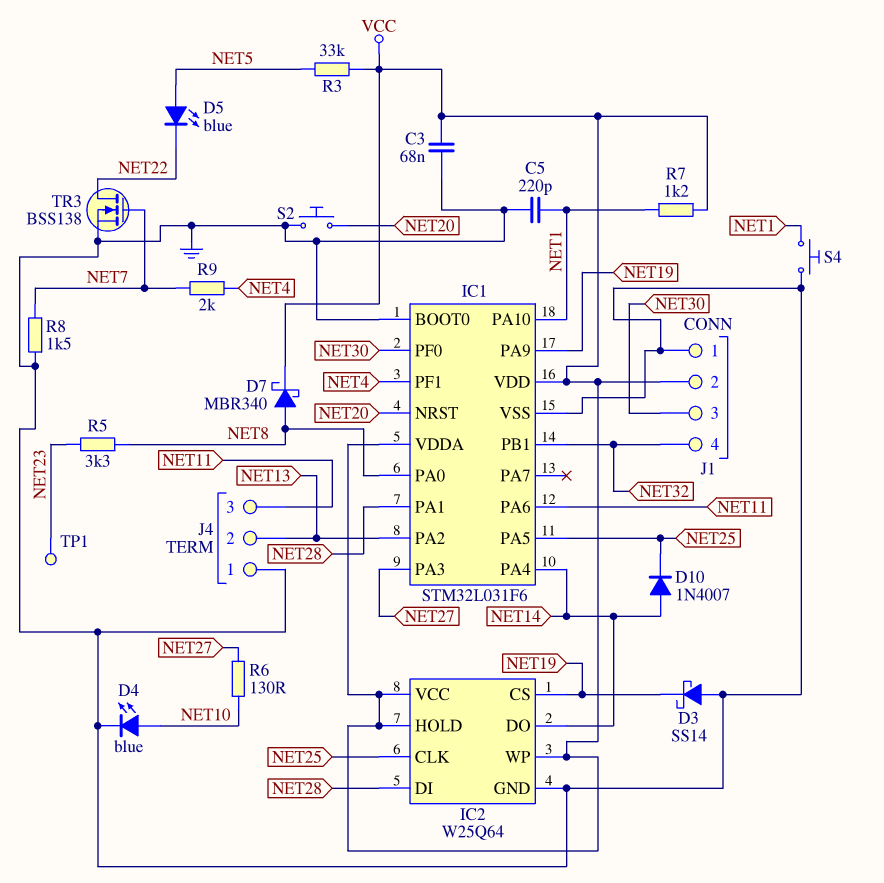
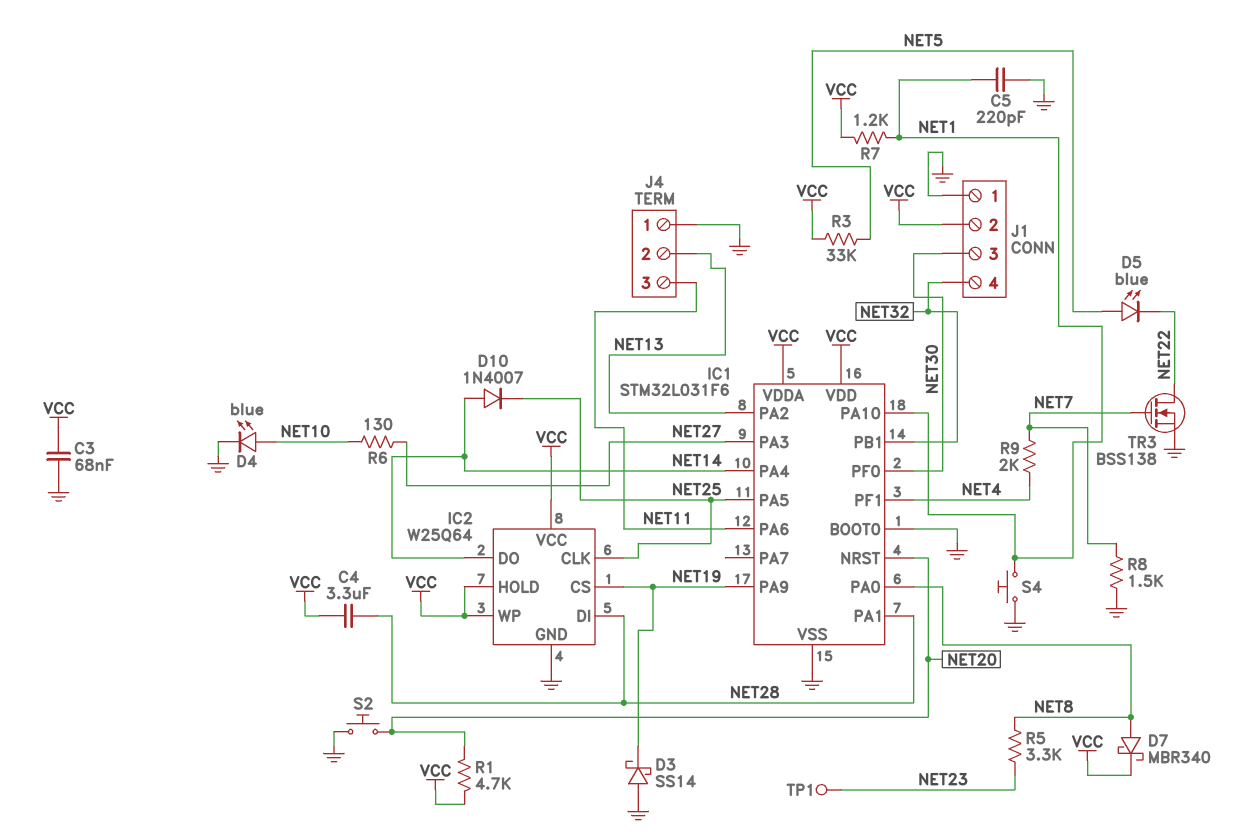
C4: none -> 3.3uF (NET28, VCC)
R1: none -> 4.7k (NET20, VCC)

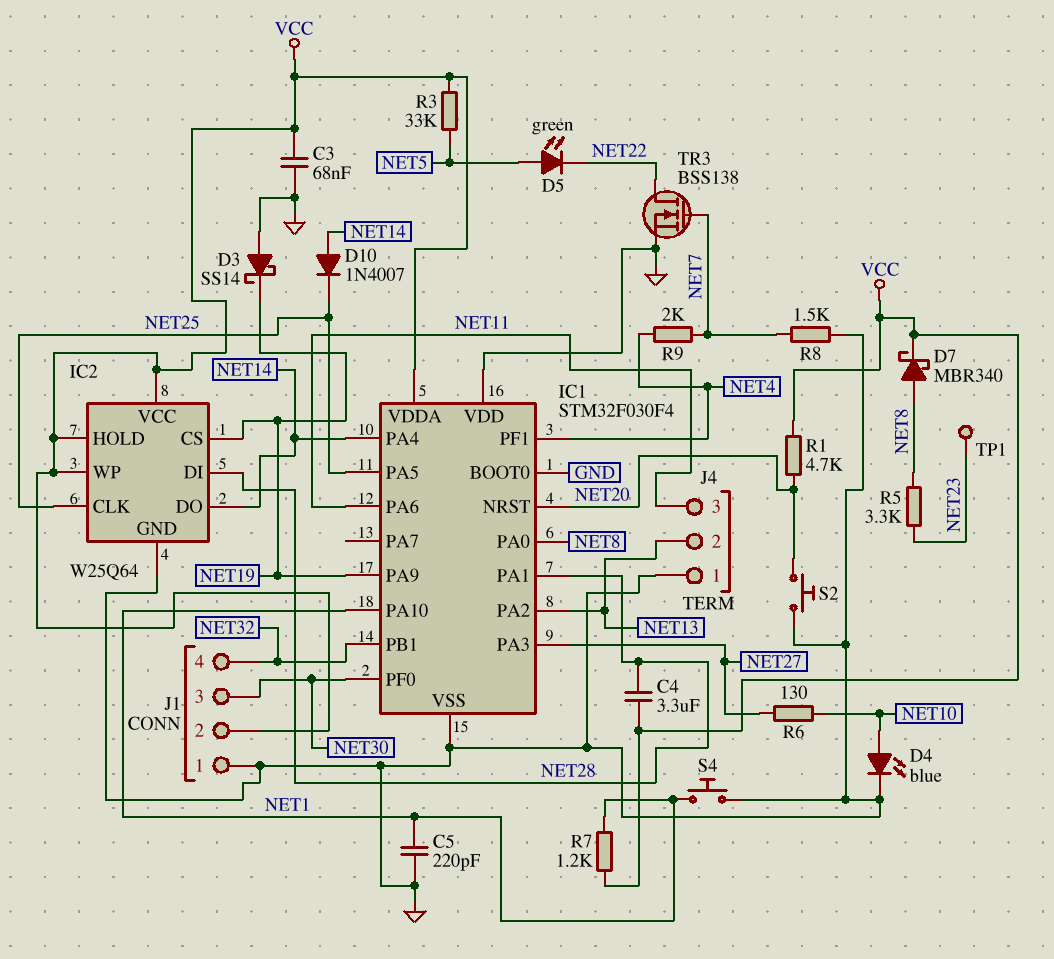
D5: LED blue (A NET5, K NET22) -> LED green (A NET5, K NET22)
IC1: STM32L031F6 -> STM32F030F4
IC1 pin VDD: VCC -> GND

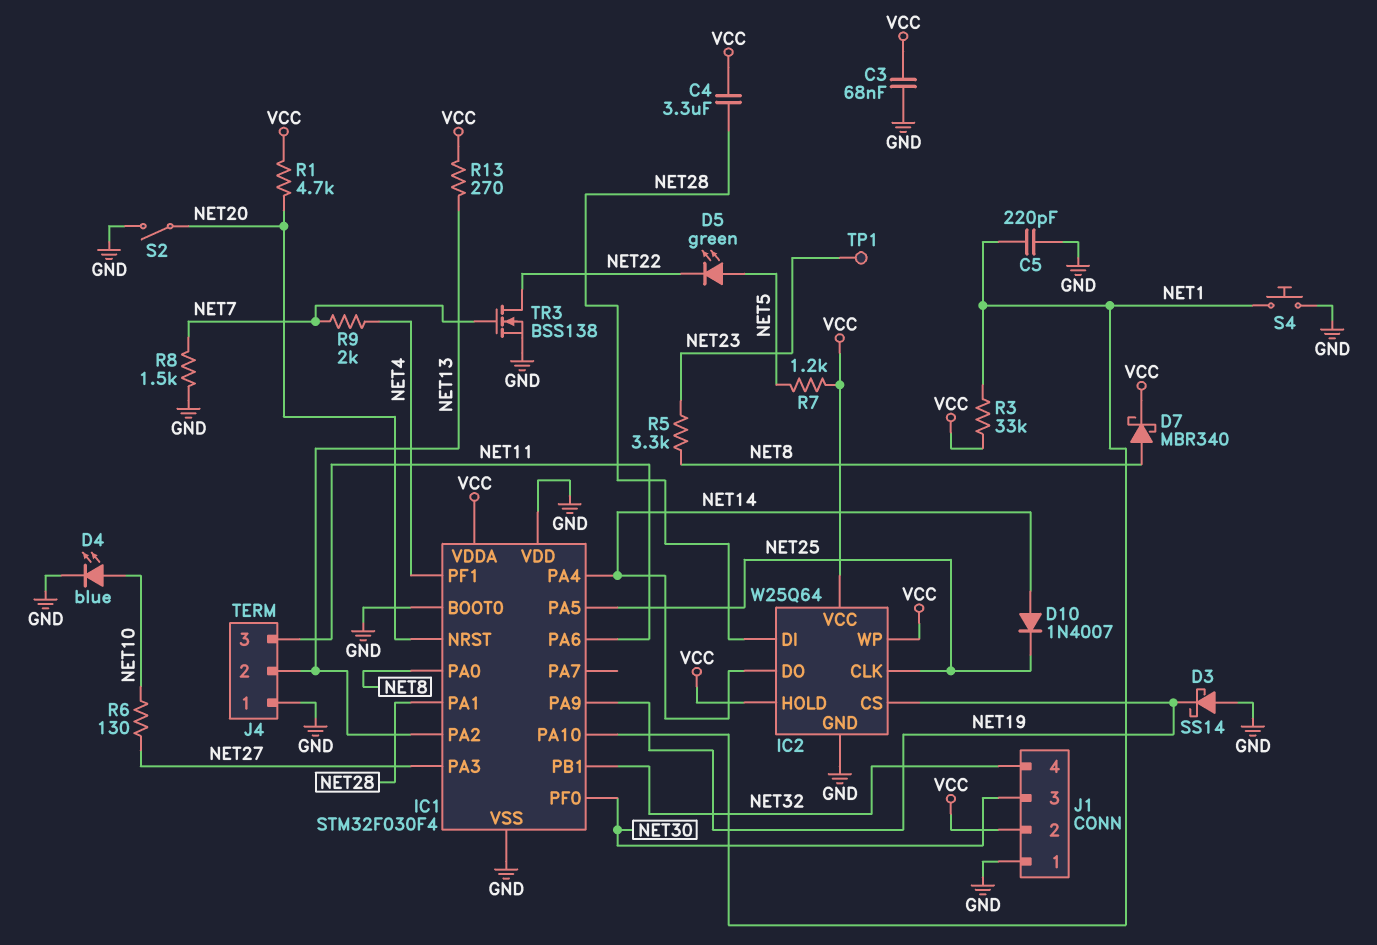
R3: 33k (NET5, VCC) -> 33k (NET1, VCC)
R7: 1.2k (NET1, VCC) -> 1.2k (NET5, VCC)
R13: none -> 270 (NET13, VCC)
S2: button (GND, NET20) -> switch (GND, NET20)

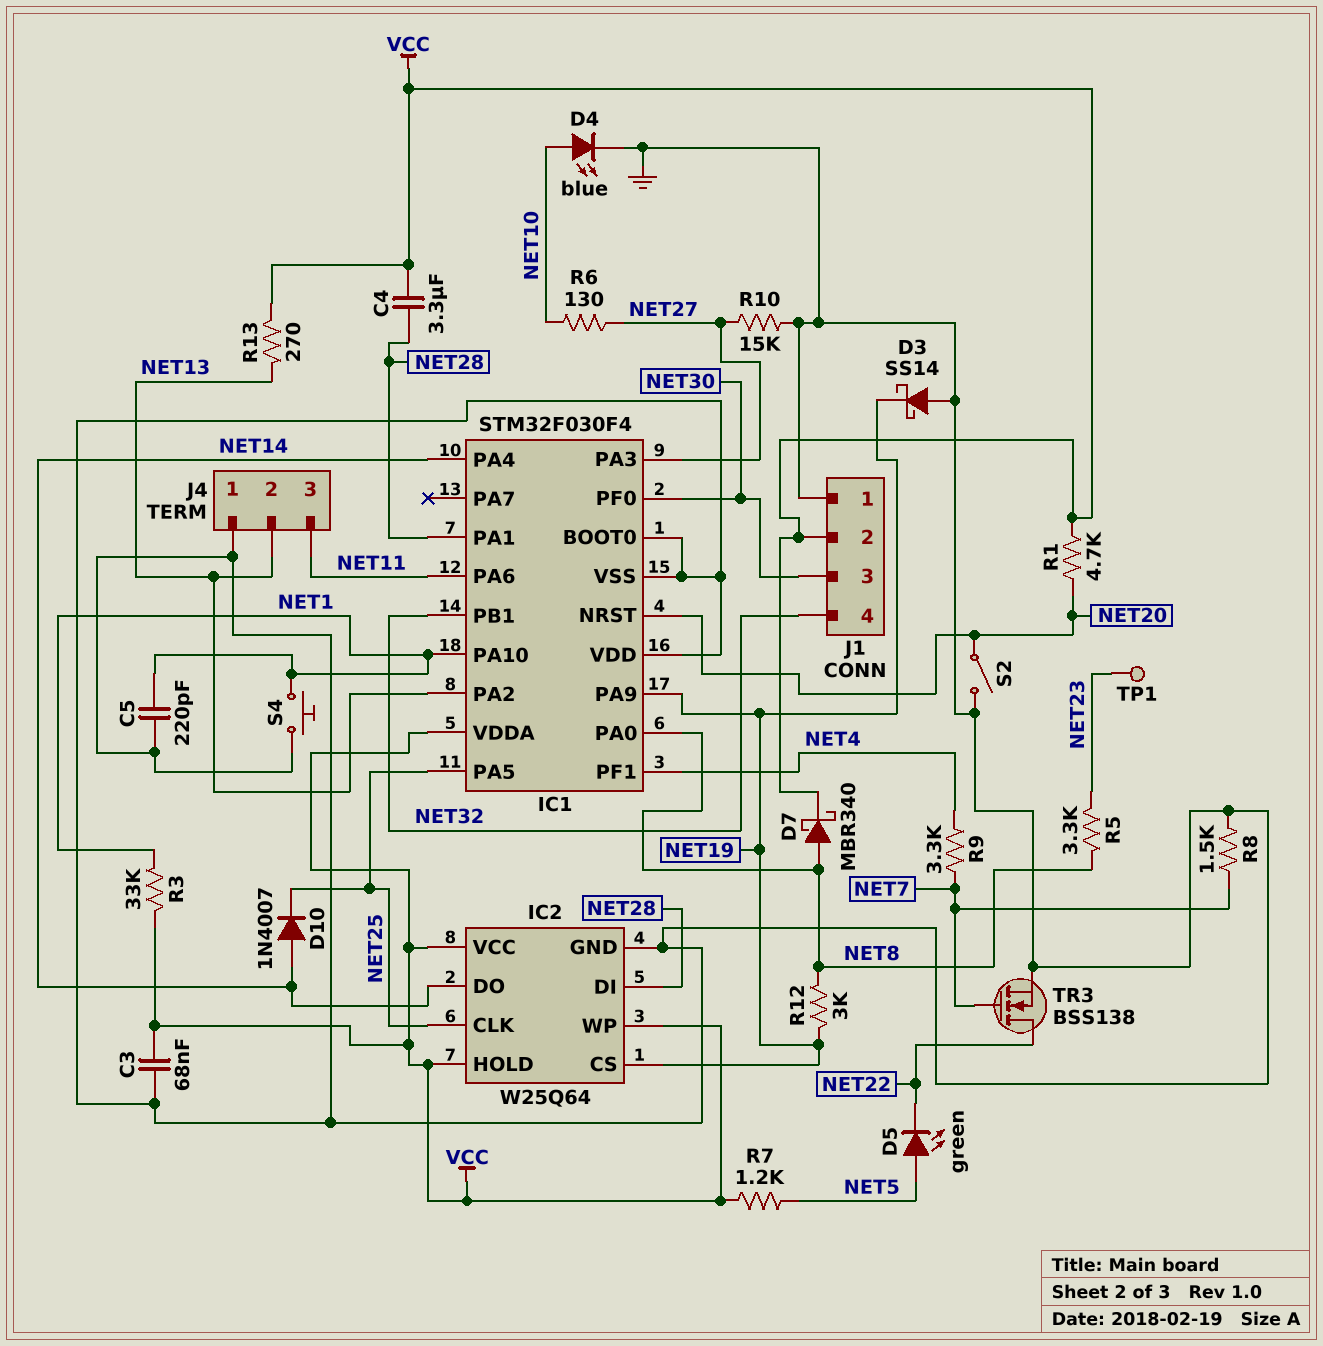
R9: 2k (NET4, NET7) -> 3.3k (NET4, NET7)
R10: none -> 15k (GND, NET27)
R12: none -> 3k (NET8, NET19)

